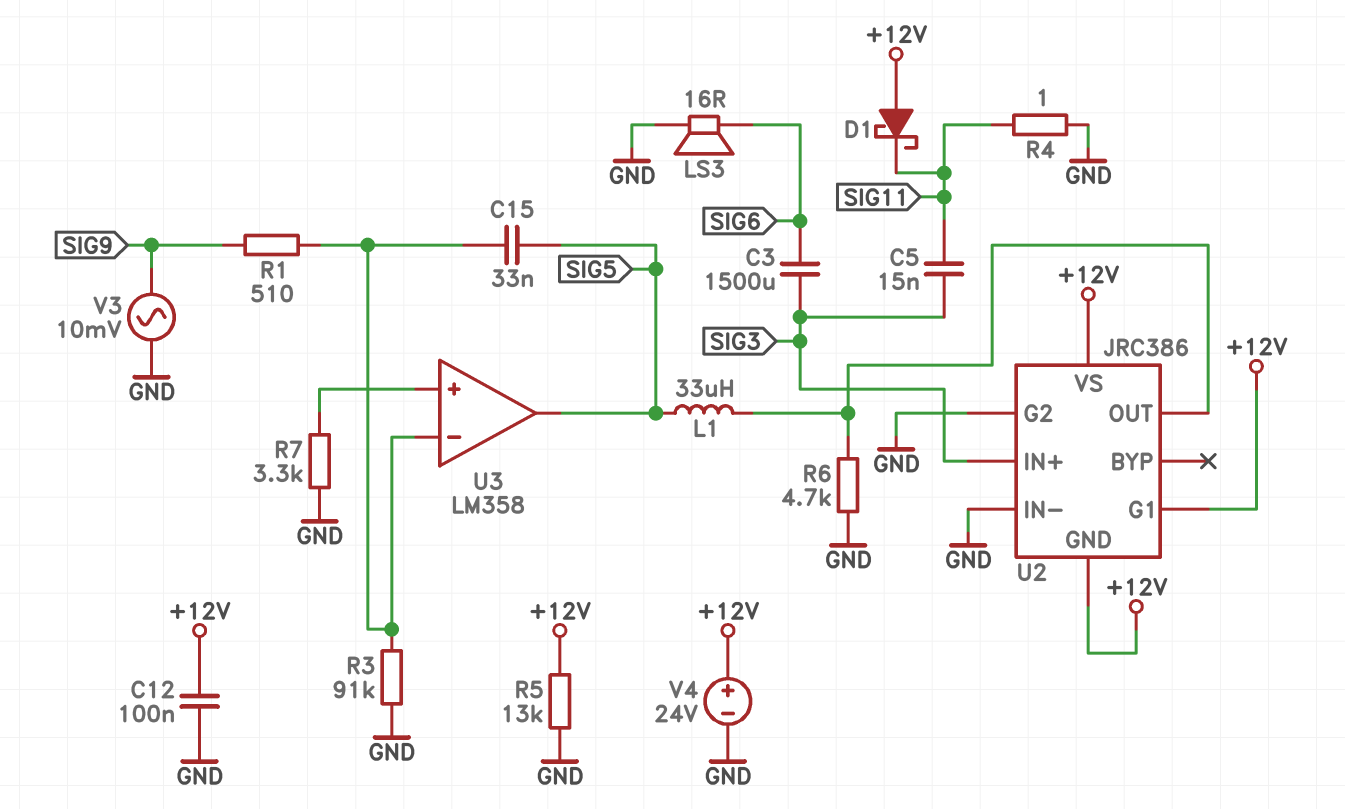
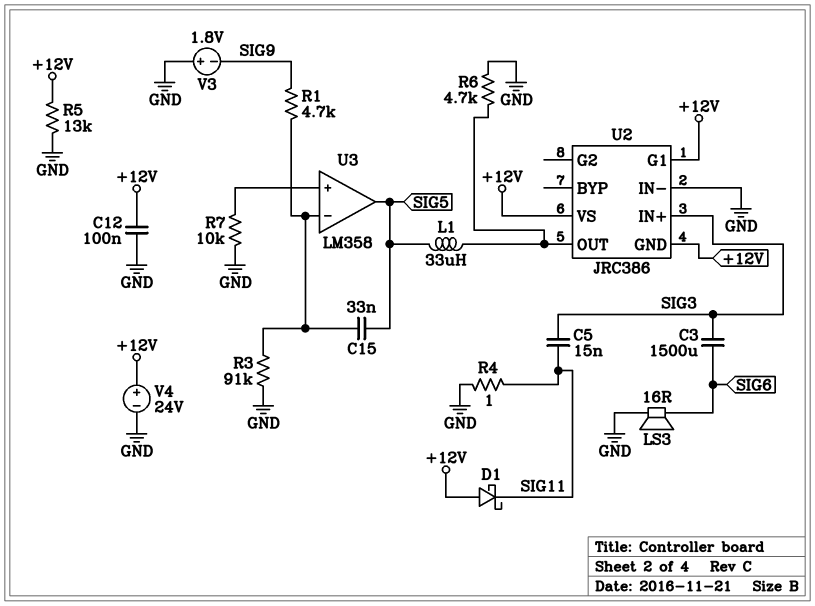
R1: 510 (SIG9, U3/in-) -> 4.7k (SIG9, U3/in-)
R7: 3.3k (GND, U3/in+) -> 10k (GND, U3/in+)
U2 pin G2: GND -> none
V3: AC 10mV (GND, SIG9) -> 1.8V (plus GND, minus SIG9)

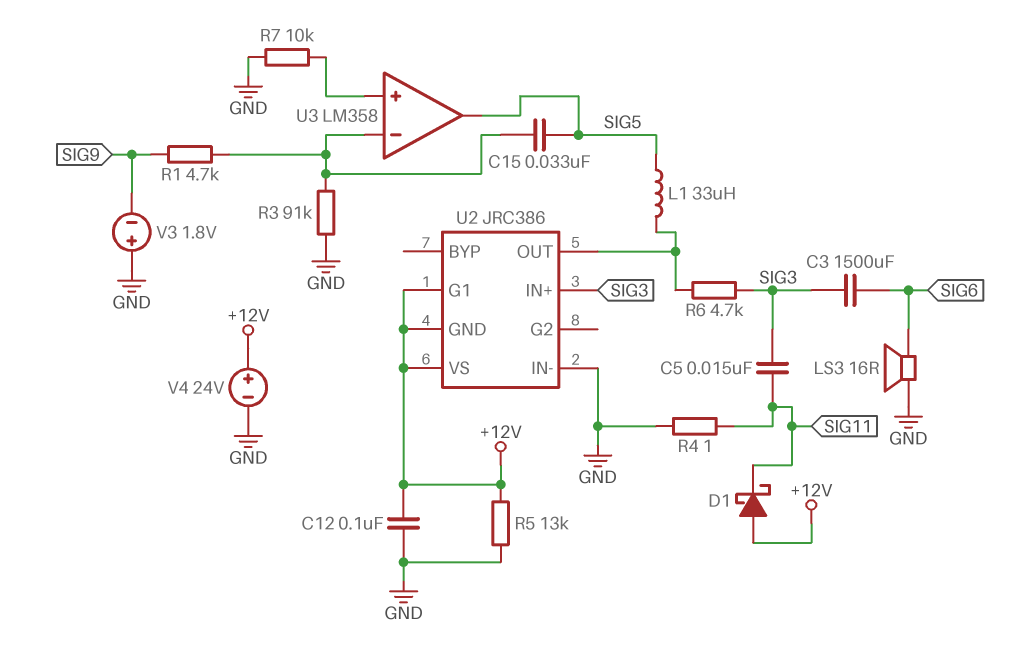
R6: 4.7k (GND, U2/OUT) -> 4.7k (SIG3, U2/OUT)

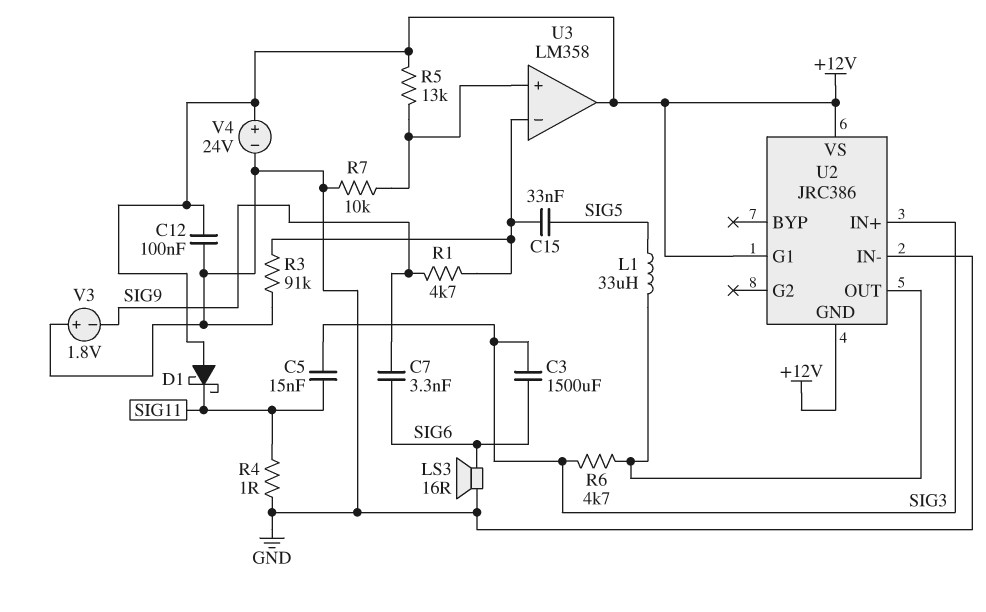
C7: none -> 3.3nF (SIG6, SIG9)
R5: 13k (+12V, GND) -> 13k (+12V, U3/in+)
U3 pin out: SIG5 -> +12V

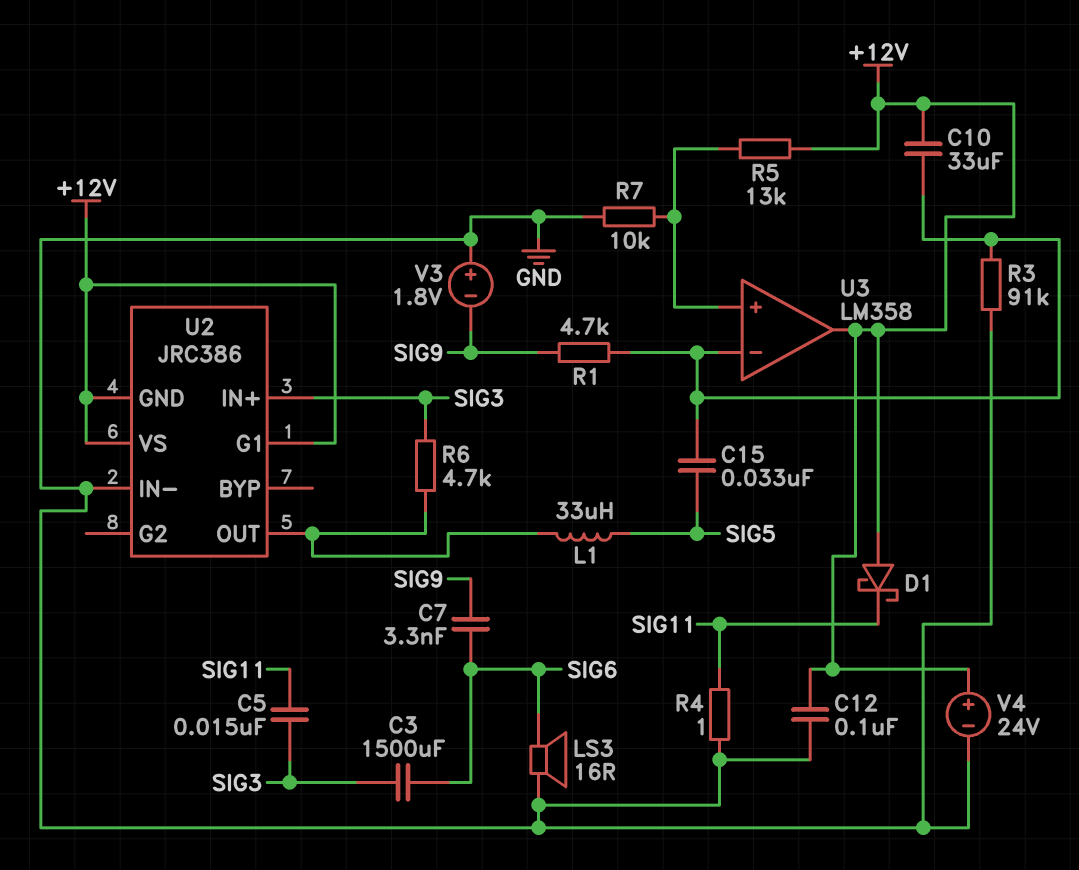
C10: none -> 33uF (+12V, U3/in-)

